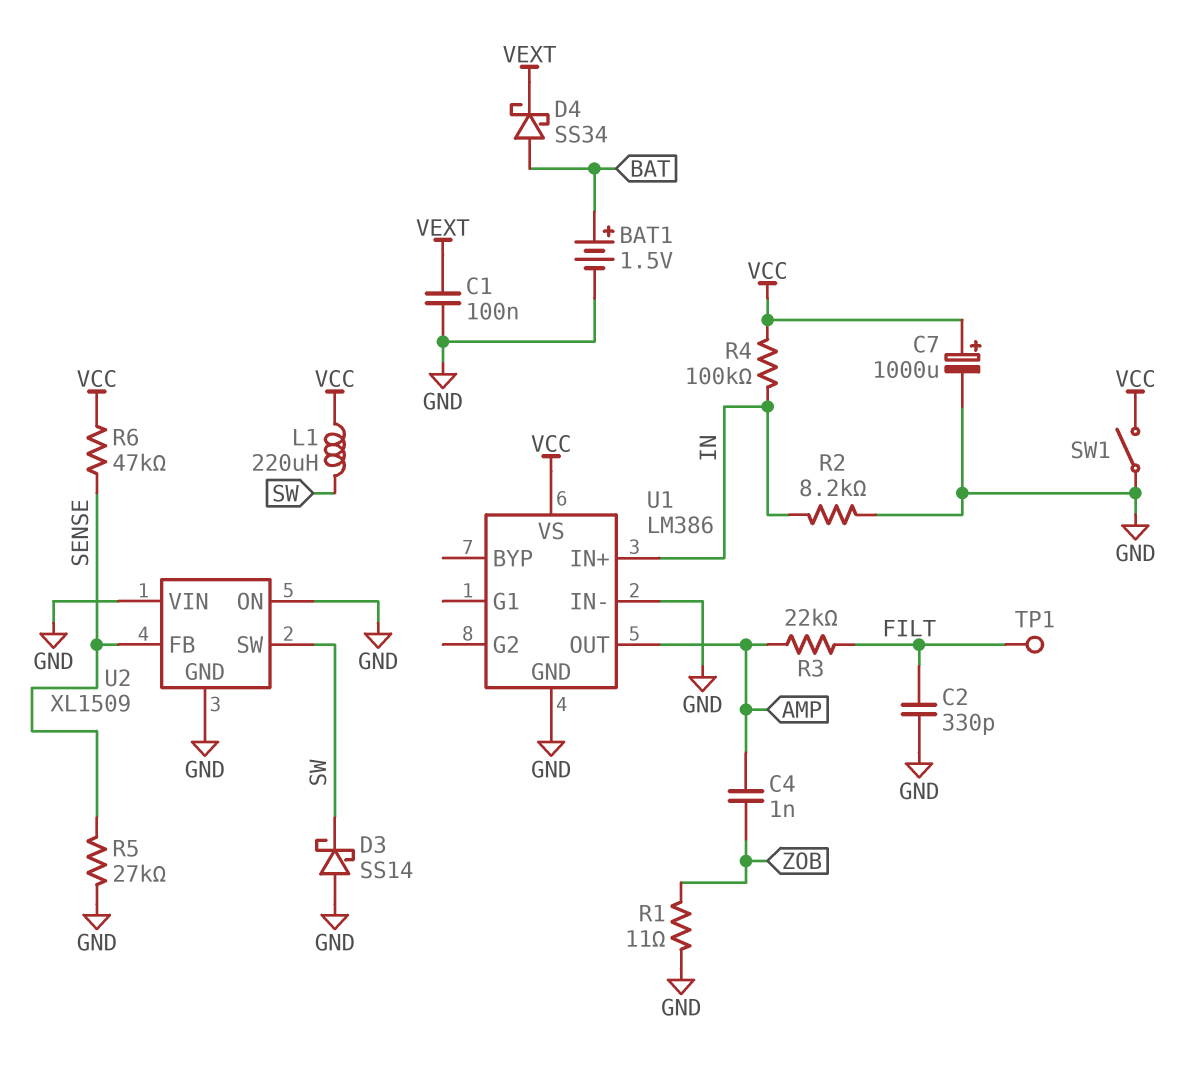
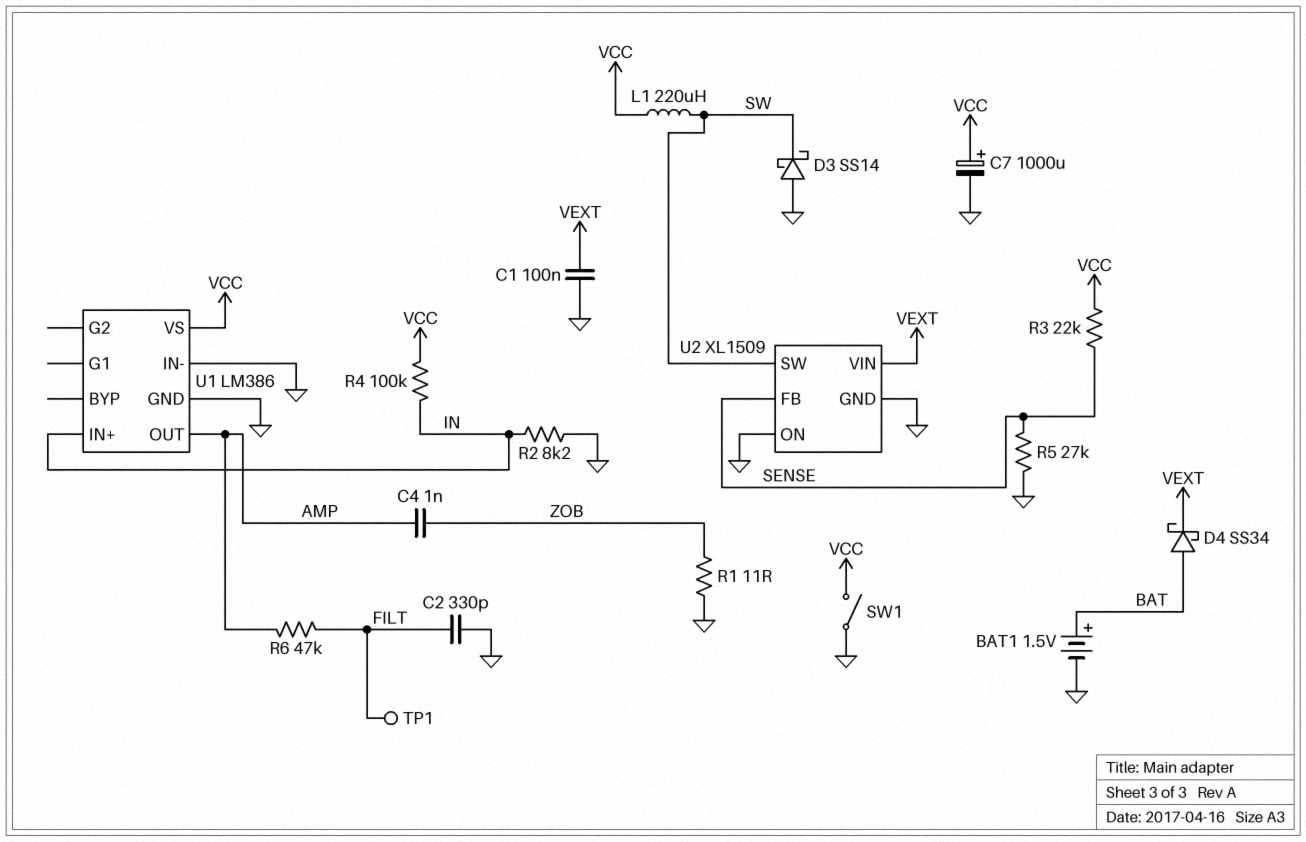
R3: 22k (AMP, FILT) -> 22k (SENSE, VCC)
R6: 47k (SENSE, VCC) -> 47k (AMP, FILT)
U2 pin VIN: GND -> VEXT

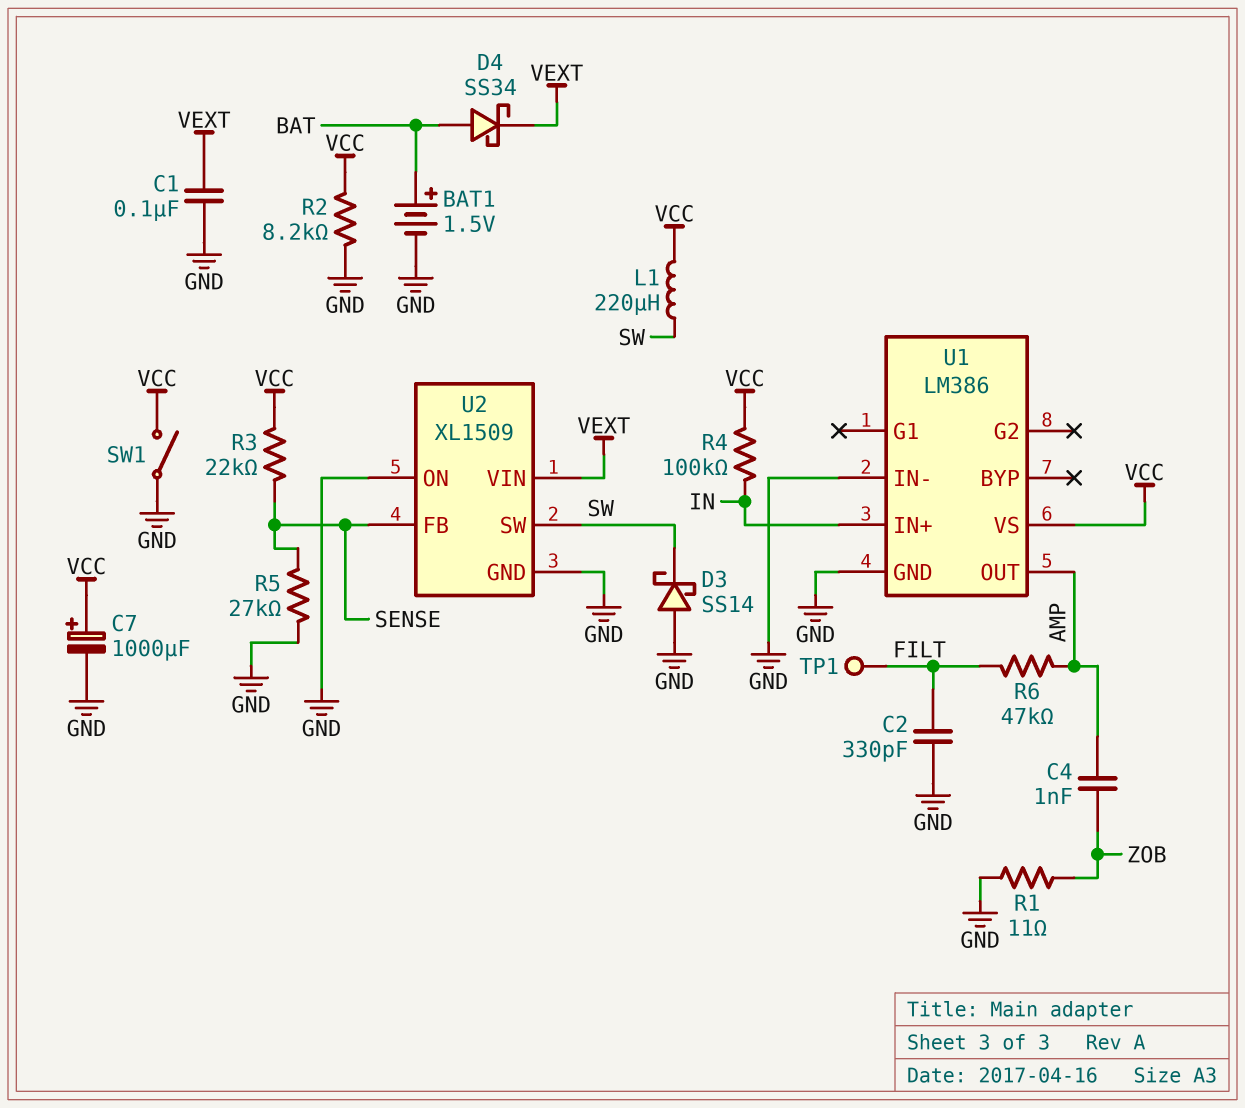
R2: 8.2k (GND, IN) -> 8.2k (GND, VCC)

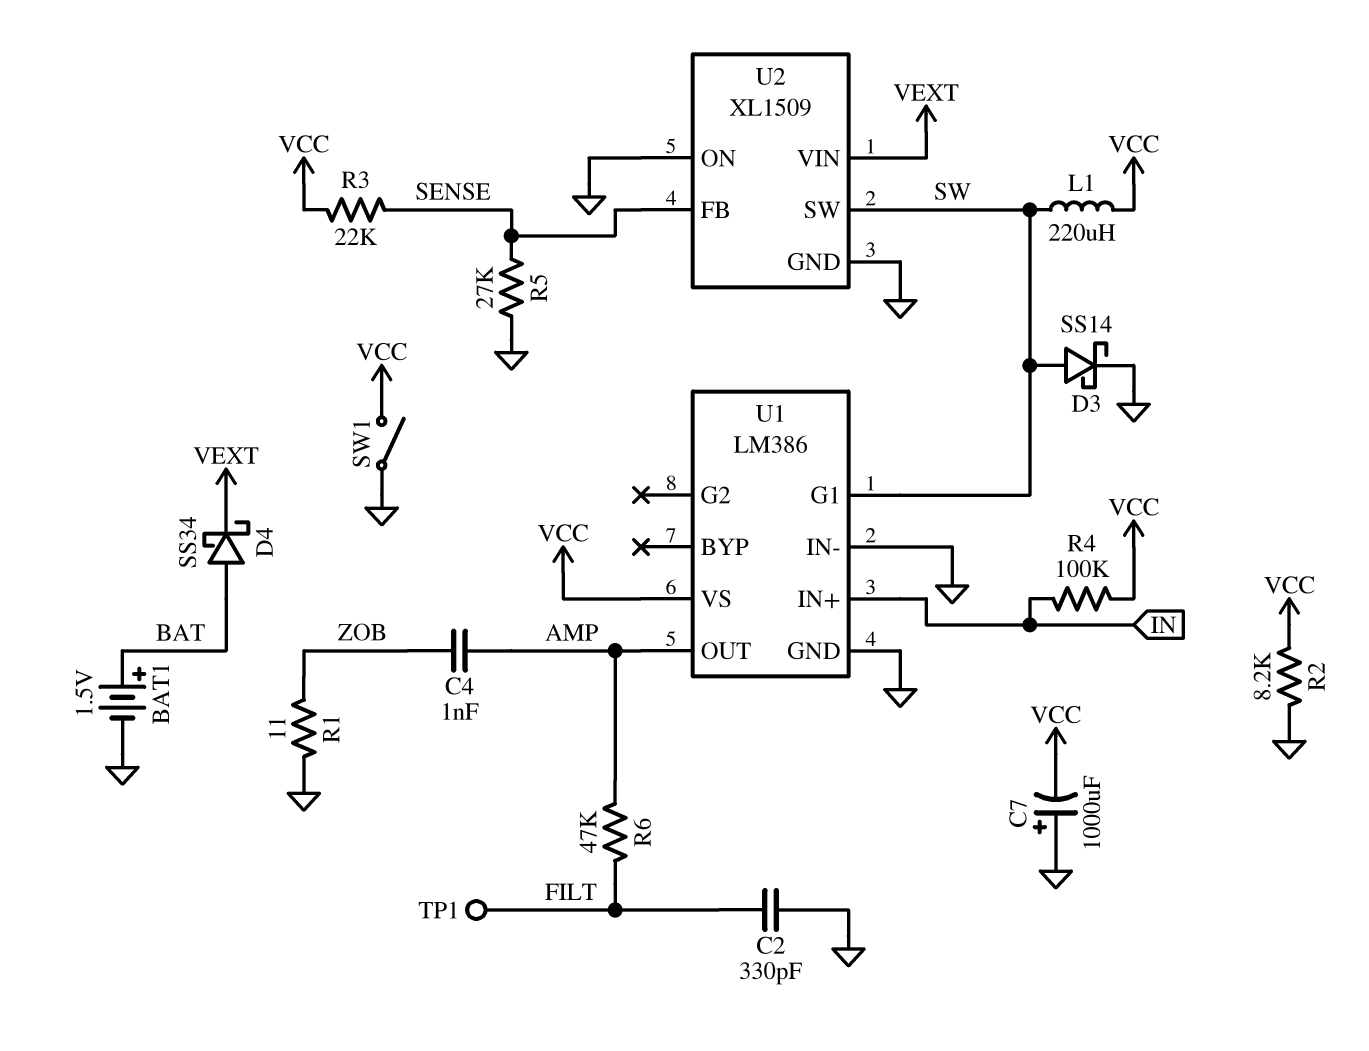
C1: 100nF (GND, VEXT) -> none
C7: 1000uF (plus VCC, minus GND) -> 1000uF (plus GND, minus VCC)
D3: schottky SS14 (A GND, K SW) -> schottky SS14 (A SW, K GND)
U1 pin G1: none -> SW

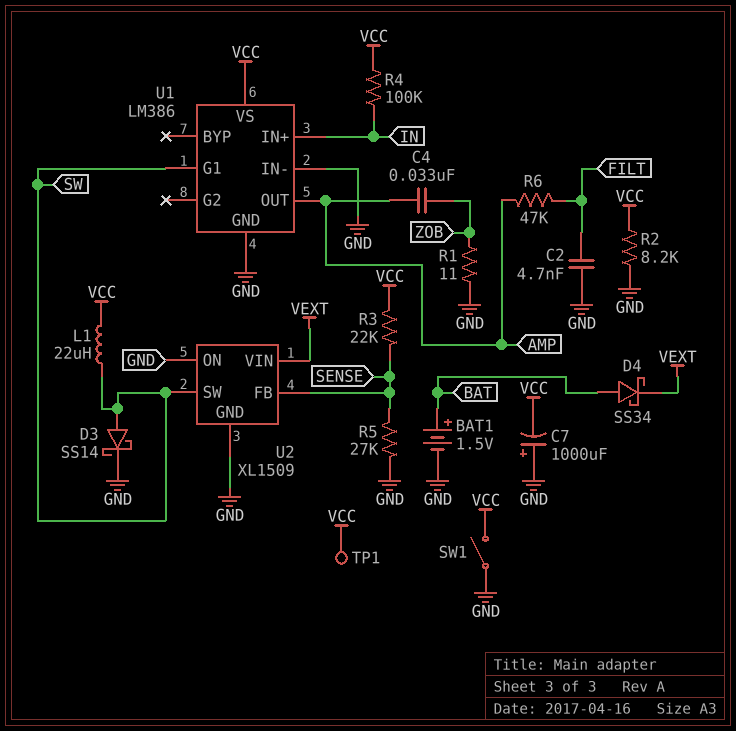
C2: 330pF (FILT, GND) -> 4.7nF (FILT, GND)
C4: 1nF (AMP, ZOB) -> 33nF (AMP, ZOB)
L1: 220uH (SW, VCC) -> 22uH (SW, VCC)
TP1: test point (FILT) -> test point (VCC)

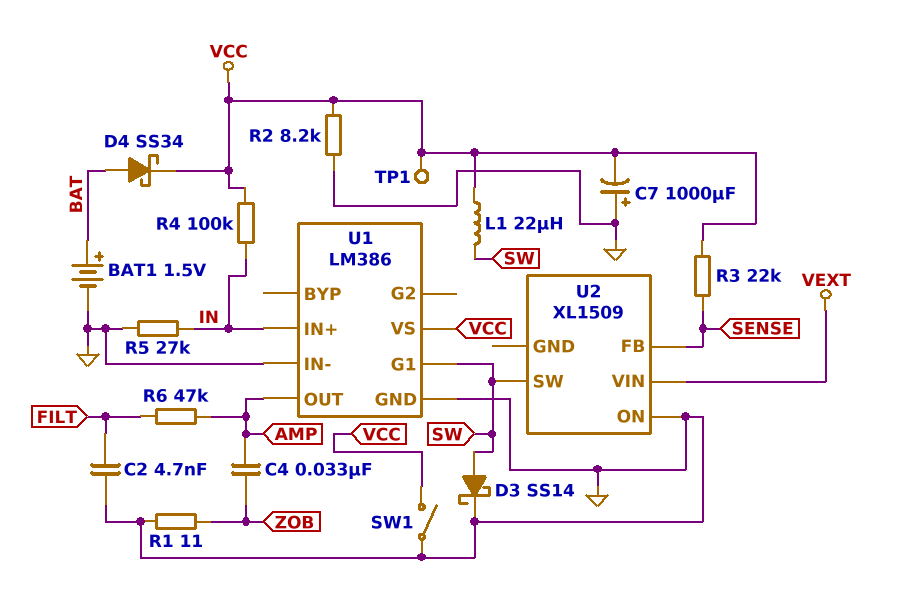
D4: schottky SS34 (A BAT, K VEXT) -> schottky SS34 (A BAT, K VCC)
R5: 27k (GND, SENSE) -> 27k (GND, IN)
U2 pin GND: GND -> none

